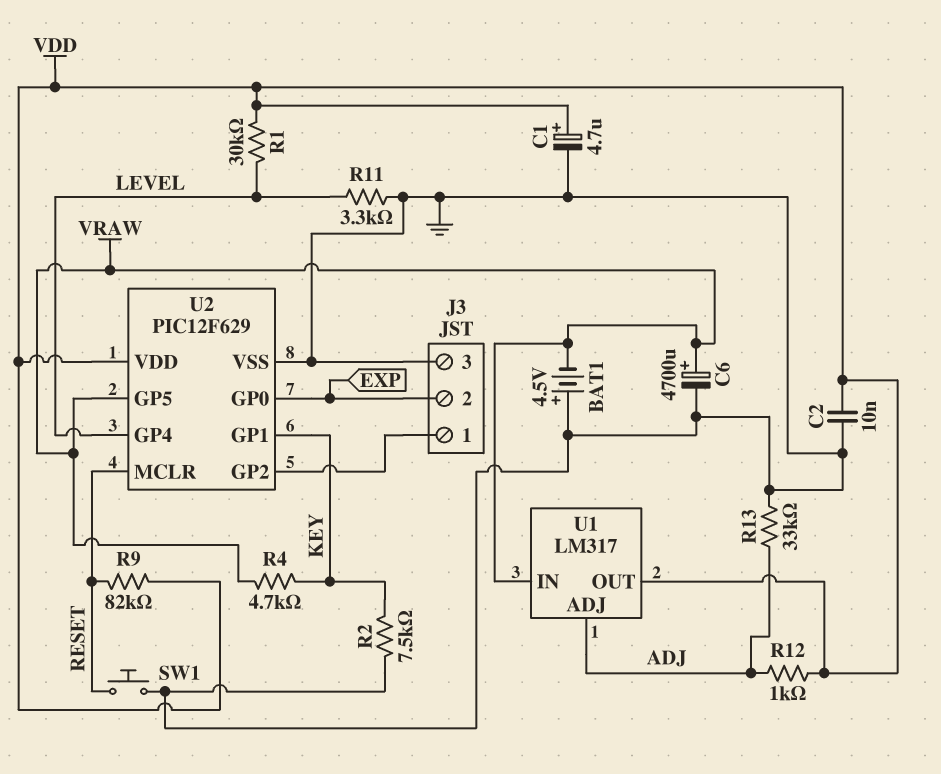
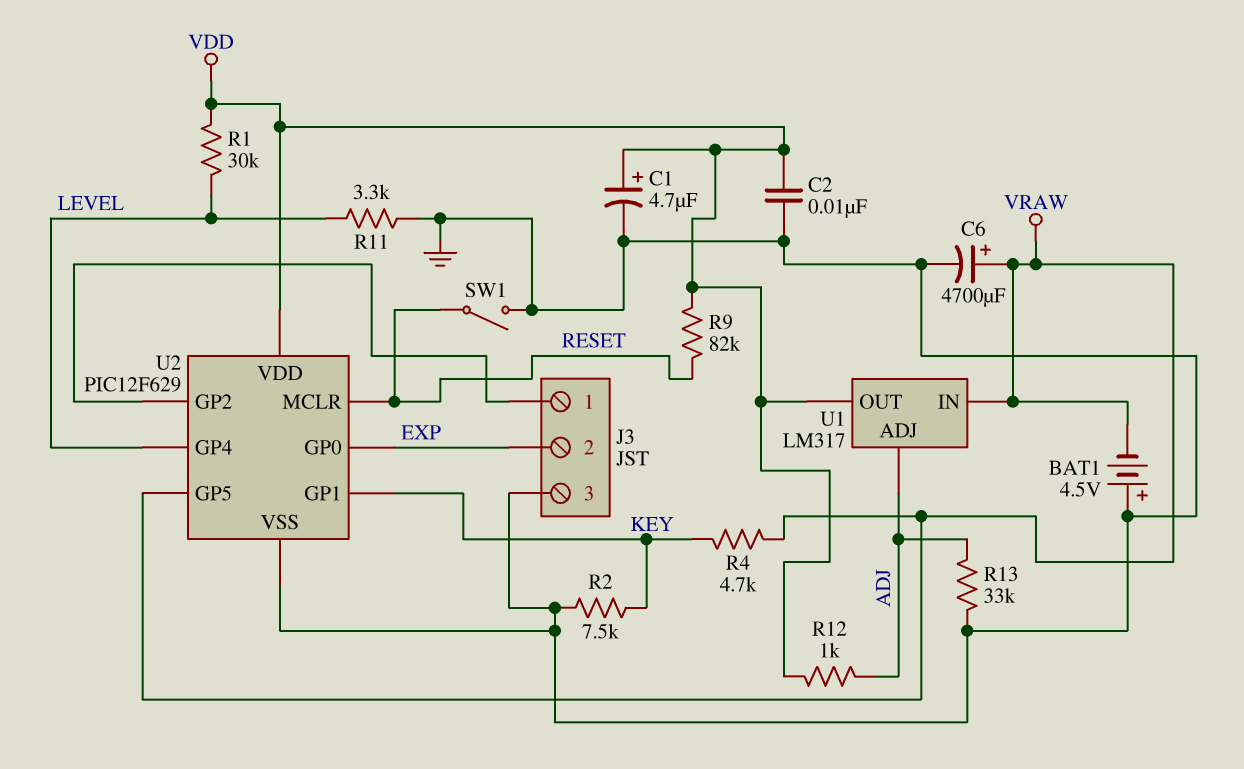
SW1: button (GND, RESET) -> switch (GND, RESET)

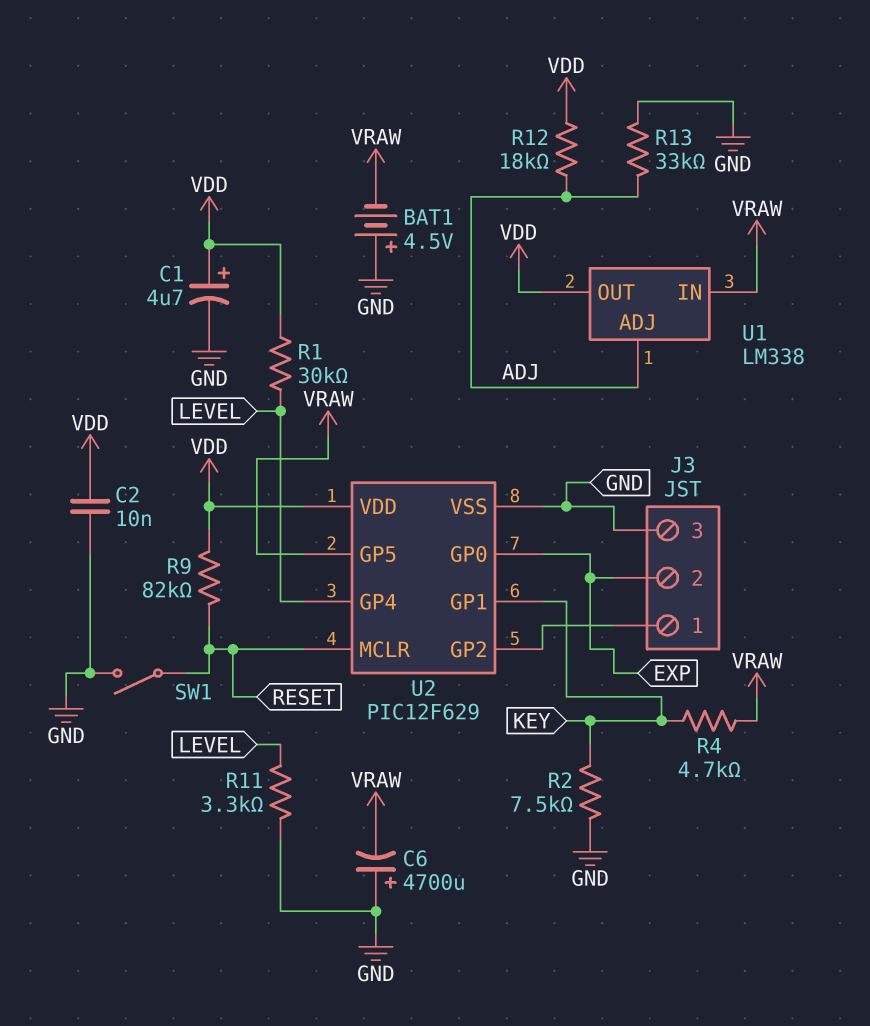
C6: 4700uF (plus VRAW, minus GND) -> 4700uF (plus GND, minus VRAW)
R12: 1k (ADJ, VDD) -> 18k (ADJ, VDD)
U1: LM317 -> LM338

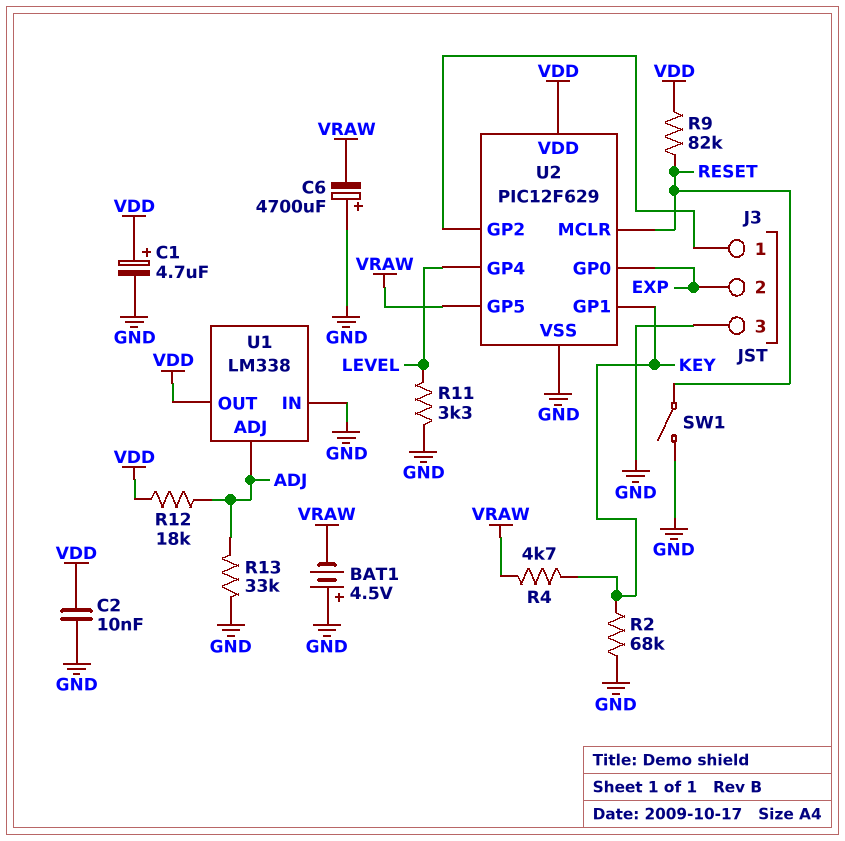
R1: 30k (LEVEL, VDD) -> none
R2: 7.5k (GND, KEY) -> 68k (GND, KEY)
U1 pin IN: VRAW -> GND

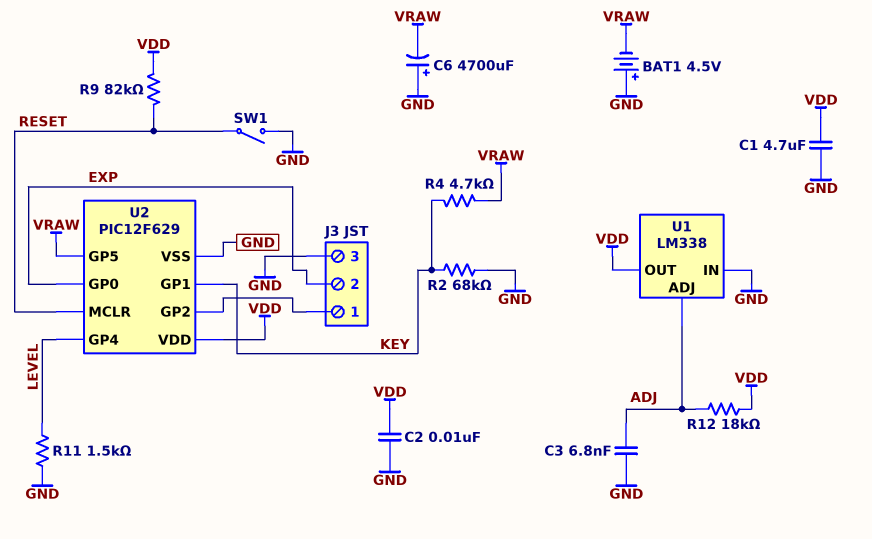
C1: 4.7uF (plus VDD, minus GND) -> 4.7uF (GND, VDD)
C3: none -> 6.8nF (ADJ, GND)
R11: 3.3k (GND, LEVEL) -> 1.5k (GND, LEVEL)
R13: 33k (ADJ, GND) -> none

